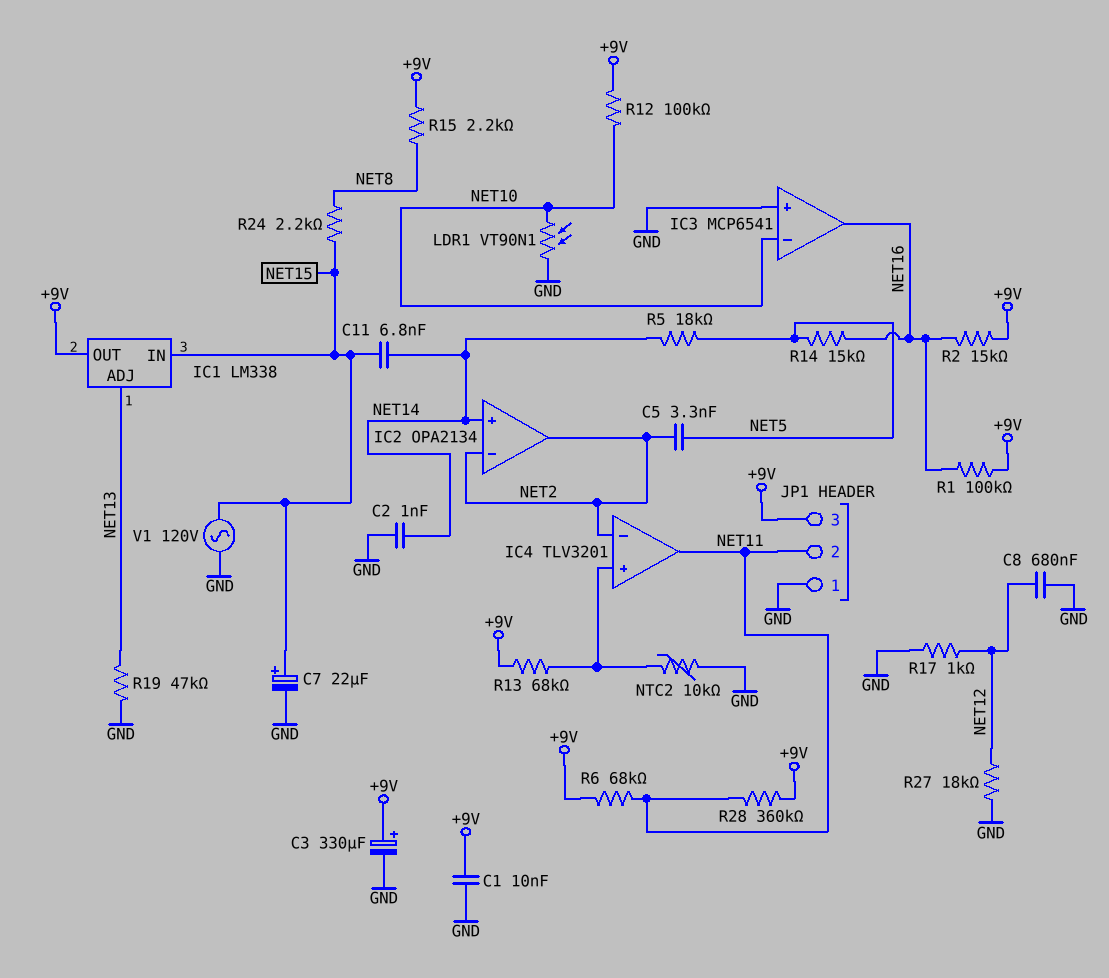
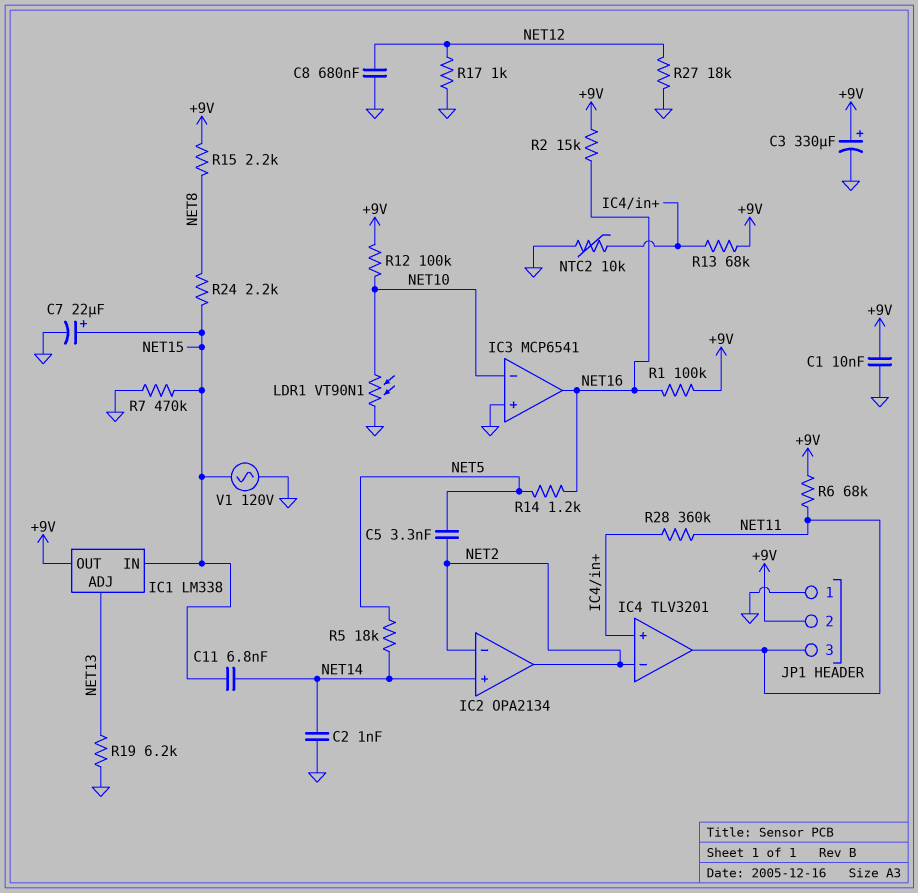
JP1 pin 2: NET11 -> +9V
JP1 pin 3: +9V -> NET11
R7: none -> 470k (GND, NET15)
R14: 15k (NET5, NET16) -> 1.2k (NET5, NET16)
R19: 47k (GND, NET13) -> 6.2k (GND, NET13)
R28: 360k (+9V, NET11) -> 360k (IC4/in+, NET11)

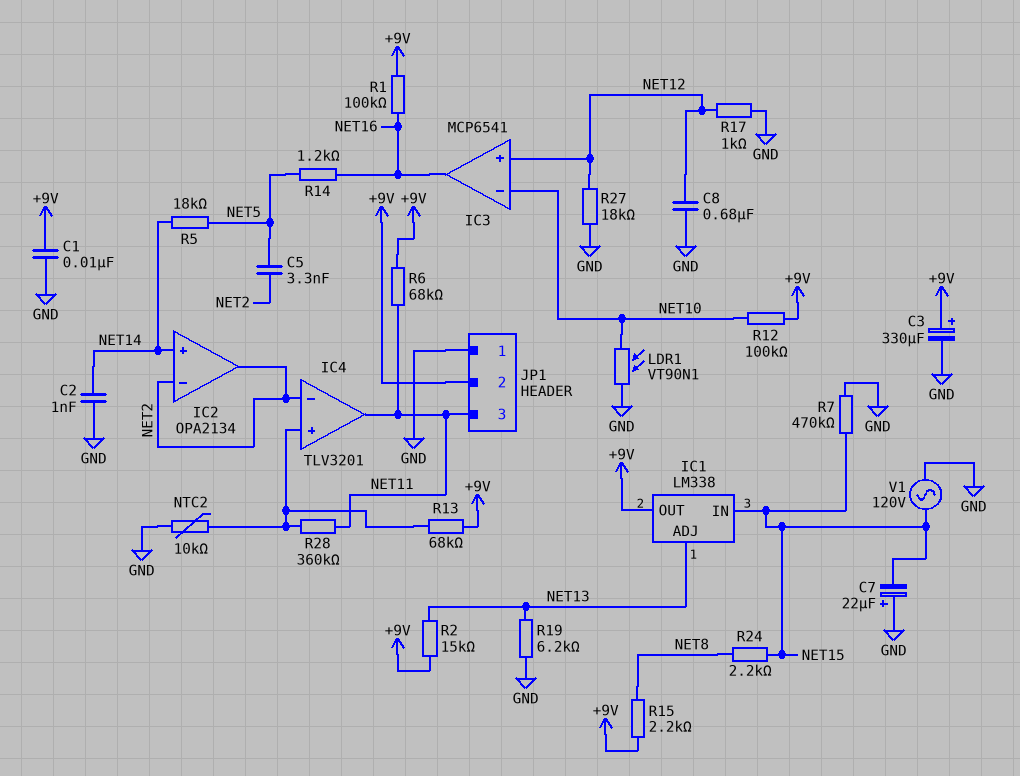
C7: 22uF (plus NET15, minus GND) -> 22uF (plus GND, minus NET15)
C11: 6.8nF (NET14, NET15) -> none
IC3 pin in+: GND -> NET12
R2: 15k (+9V, NET16) -> 15k (+9V, NET13)

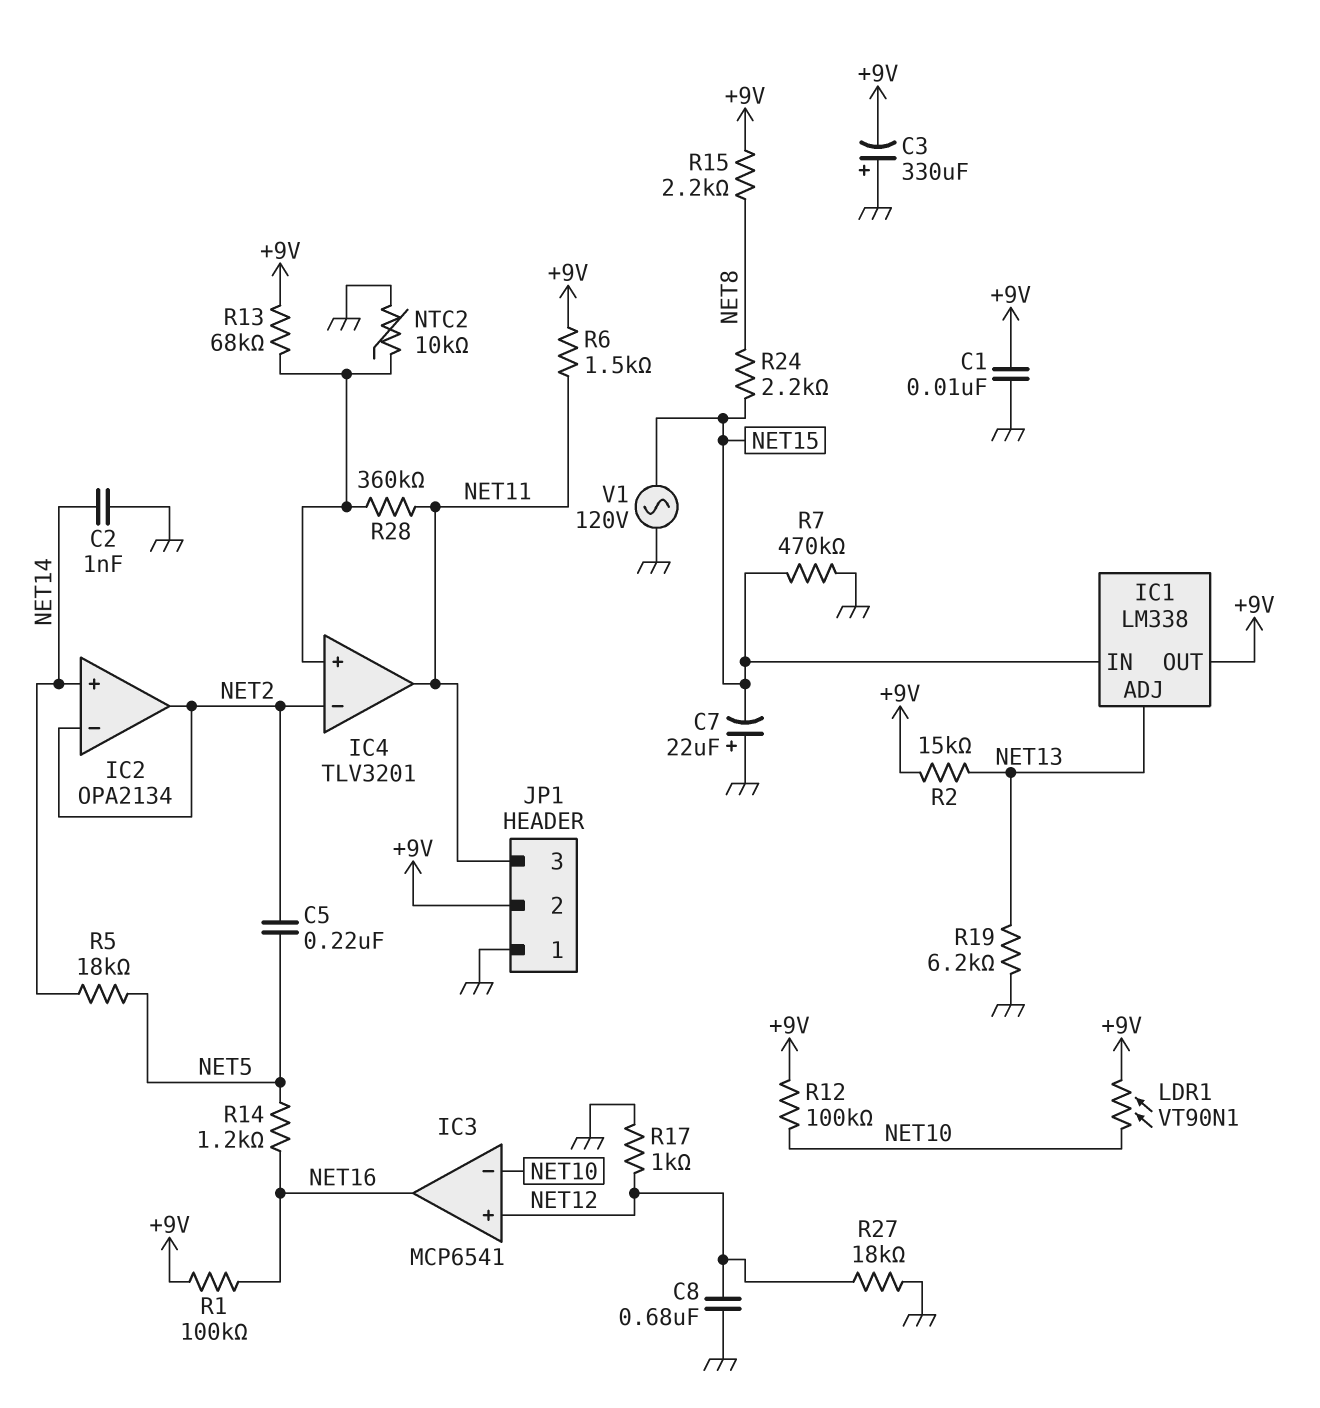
C3: 330uF (plus +9V, minus GND) -> 330uF (plus GND, minus +9V)
C5: 3.3nF (NET2, NET5) -> 220nF (NET2, NET5)
LDR1: VT90N1 (GND, NET10) -> VT90N1 (+9V, NET10)
R6: 68k (+9V, NET11) -> 1.5k (+9V, NET11)

